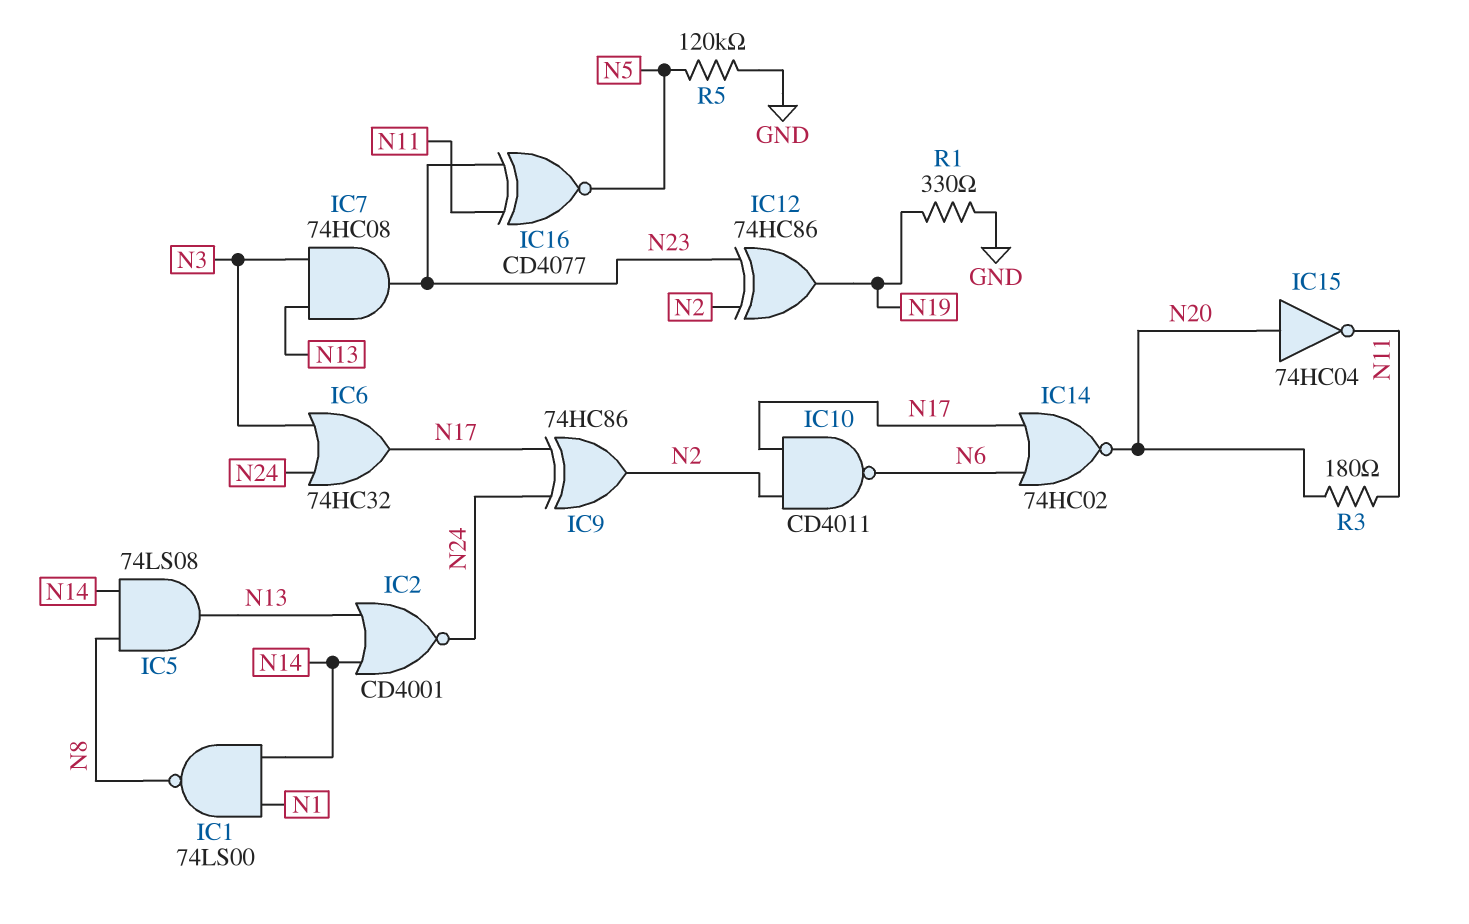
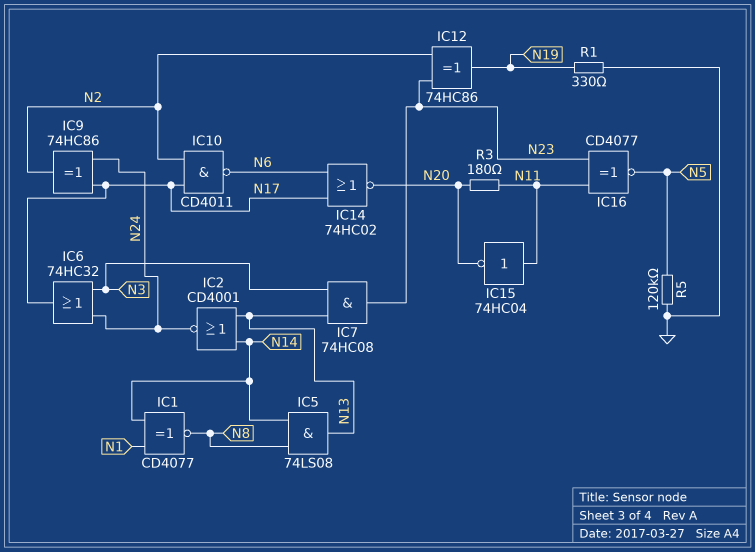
IC1: NAND 74LS00 (in N1, in N14, out N8) -> XNOR CD4077 (in N1, in N14, out N8)
IC15: NOT 74HC04 (in N20, out N11) -> NOT 74HC04 (in N11, out N20)

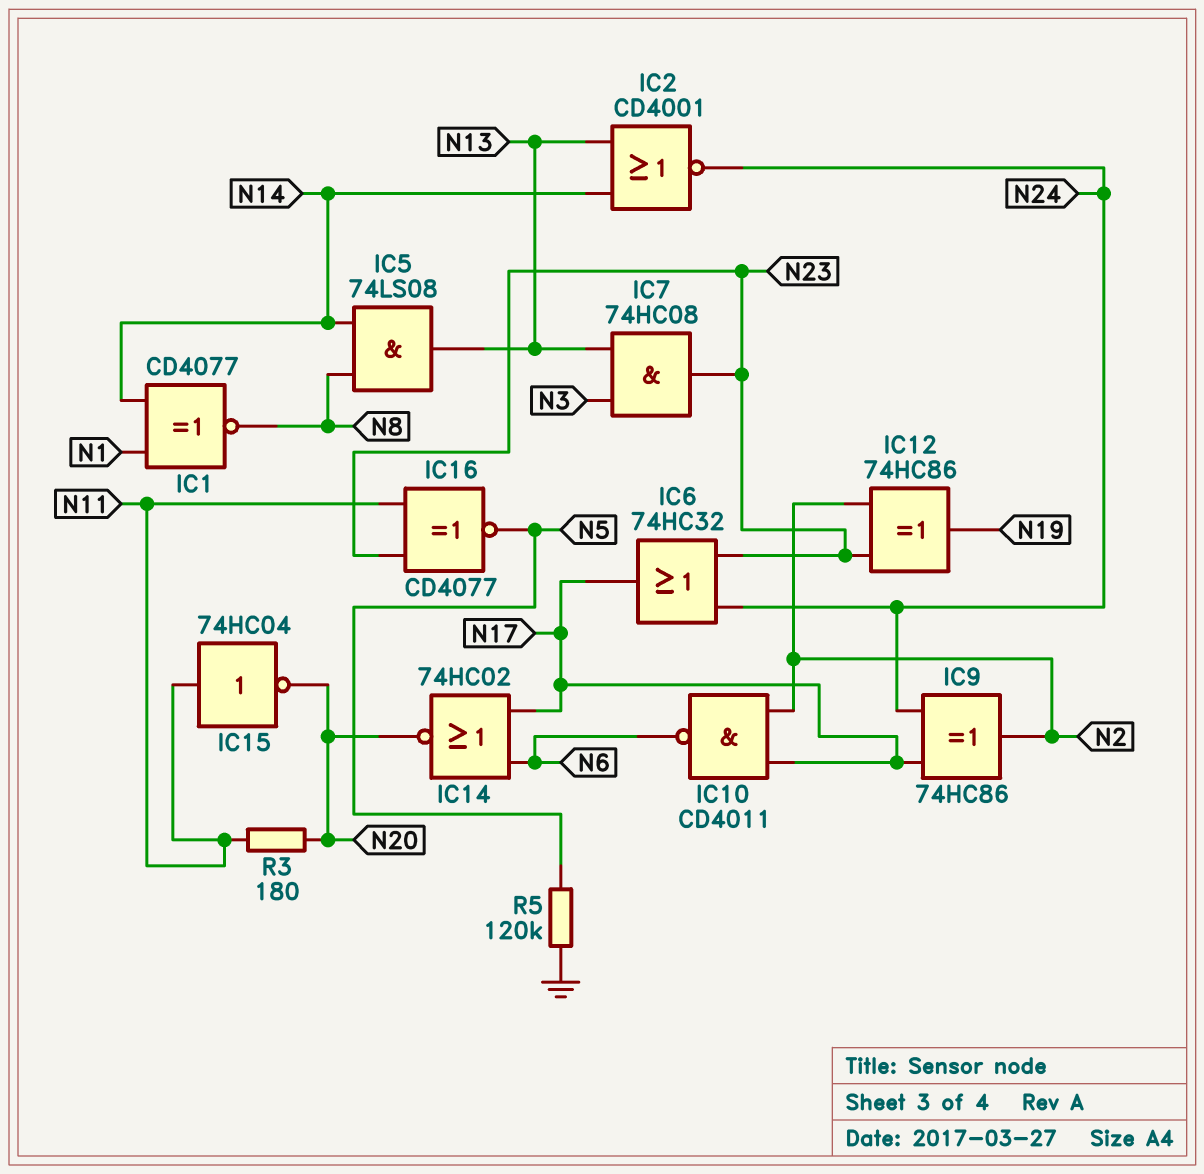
IC6: OR 74HC32 (in N3, in N24, out N17) -> OR 74HC32 (in N23, in N24, out N17)
R1: 330 (GND, N19) -> none

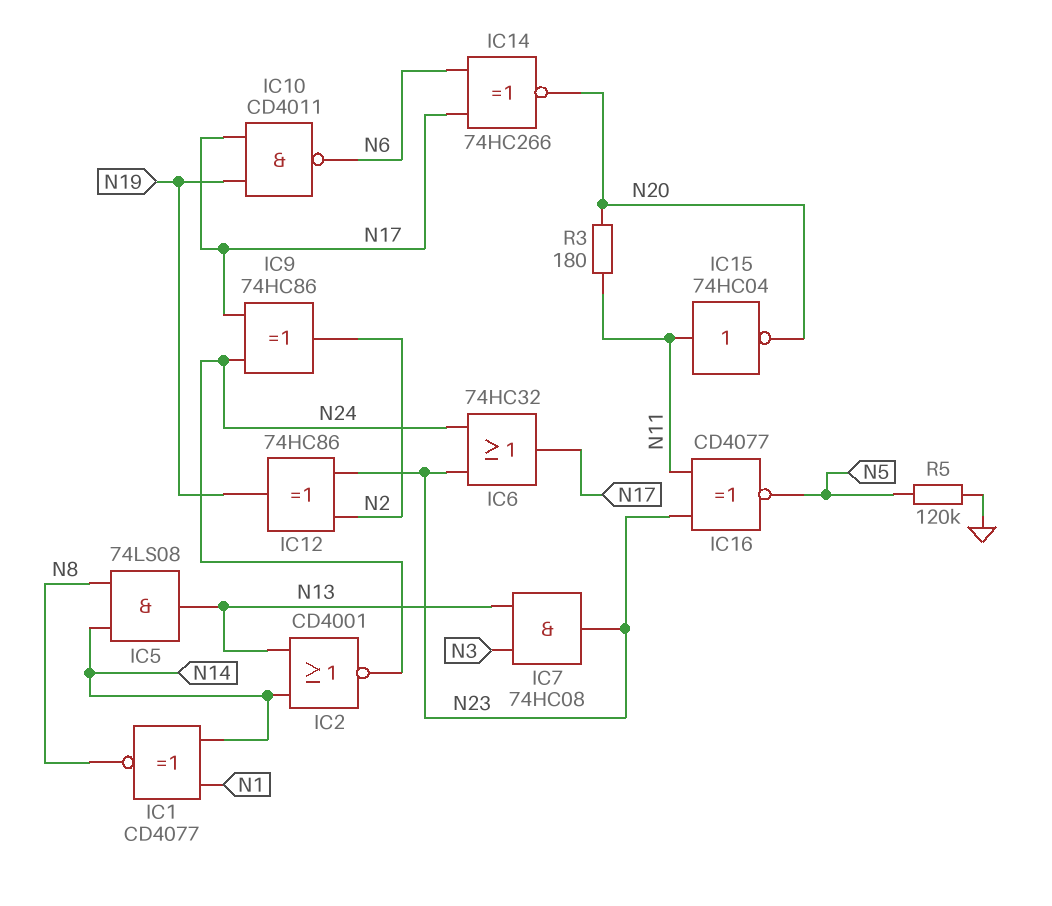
IC10: NAND CD4011 (in N2, in N17, out N6) -> NAND CD4011 (in N17, in N19, out N6)
IC14: NOR 74HC02 (in N6, in N17, out N20) -> XNOR 74HC266 (in N6, in N17, out N20)

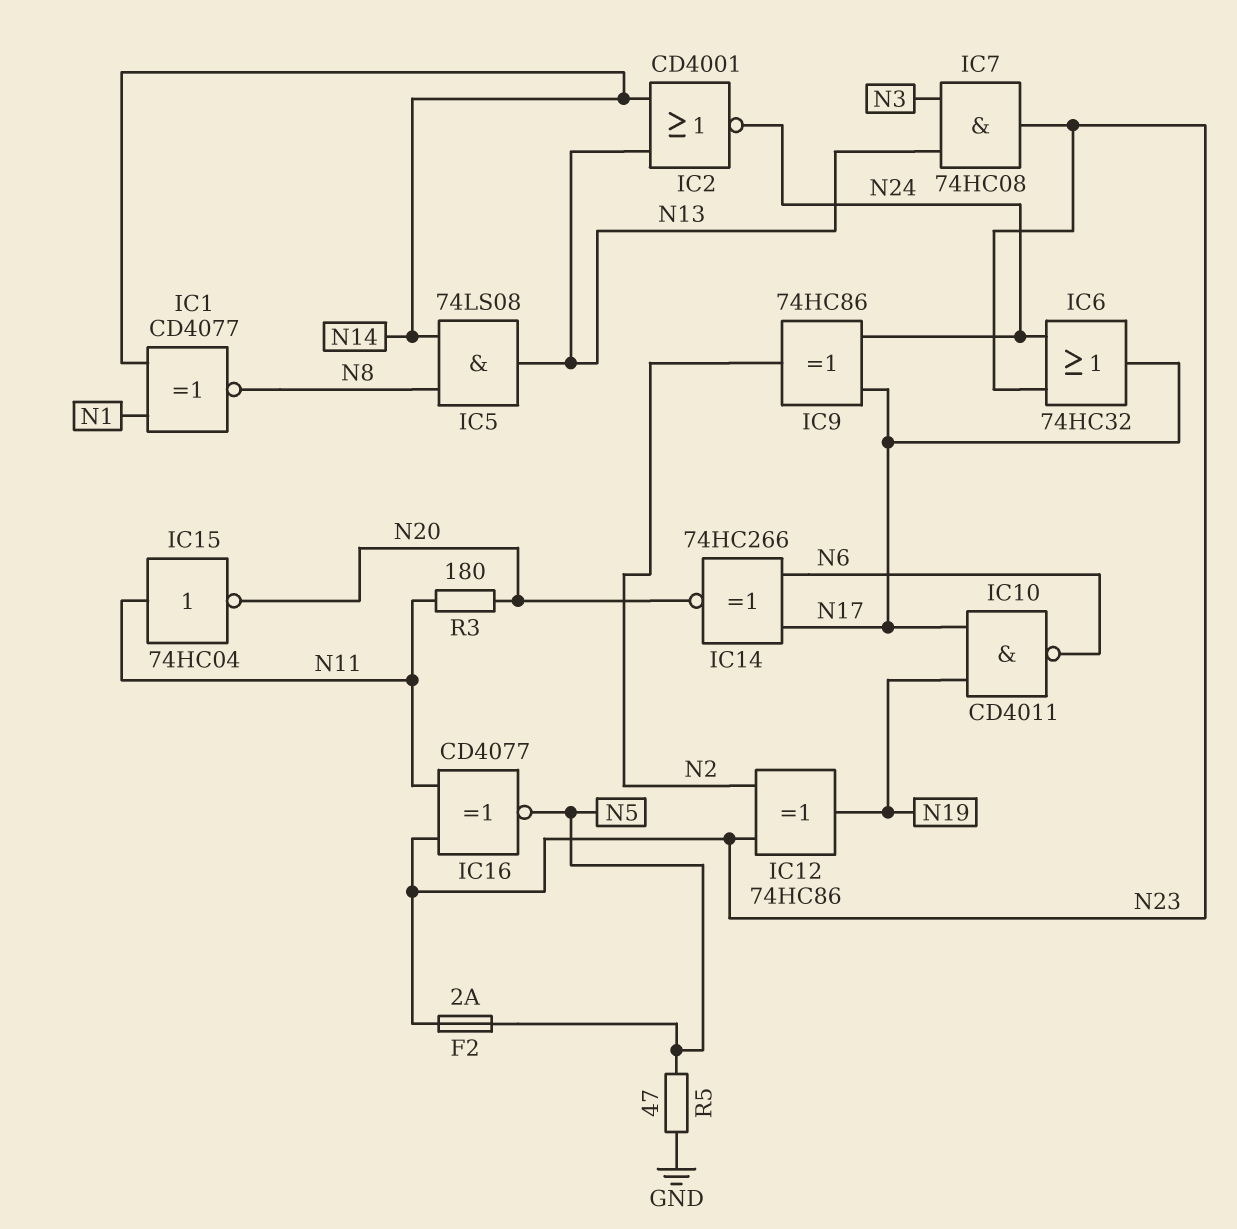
F2: none -> 2A (N5, N23)
R5: 120k (GND, N5) -> 47 (GND, N5)

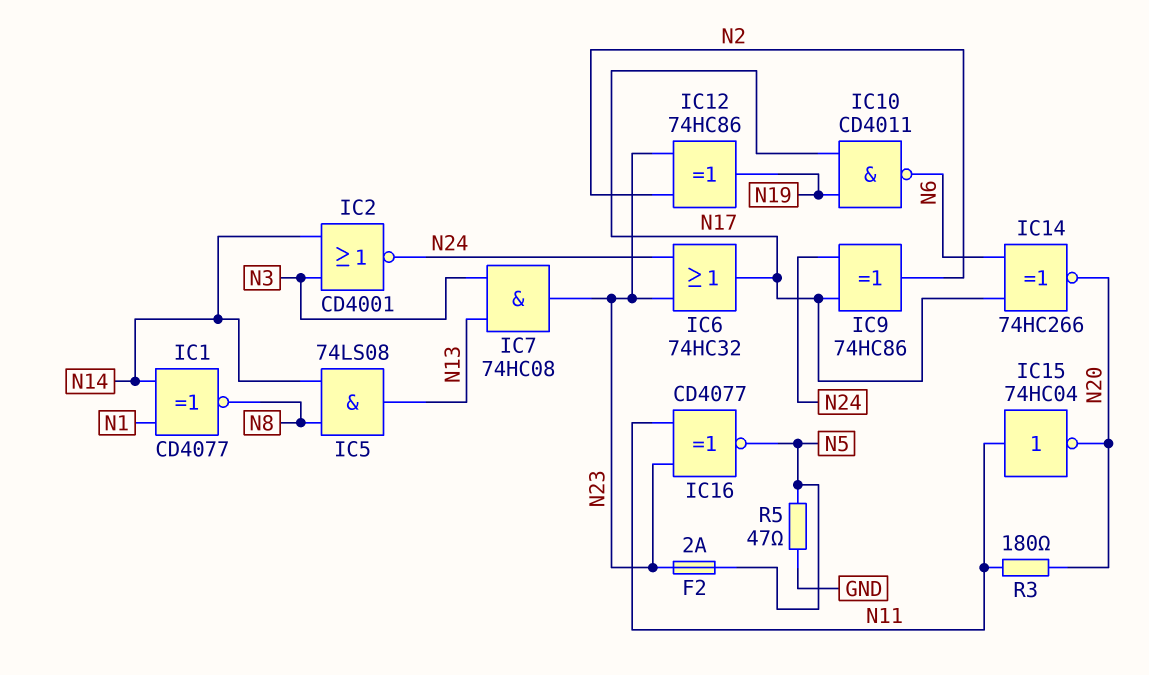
IC2: NOR CD4001 (in N13, in N14, out N24) -> NOR CD4001 (in N3, in N14, out N24)

